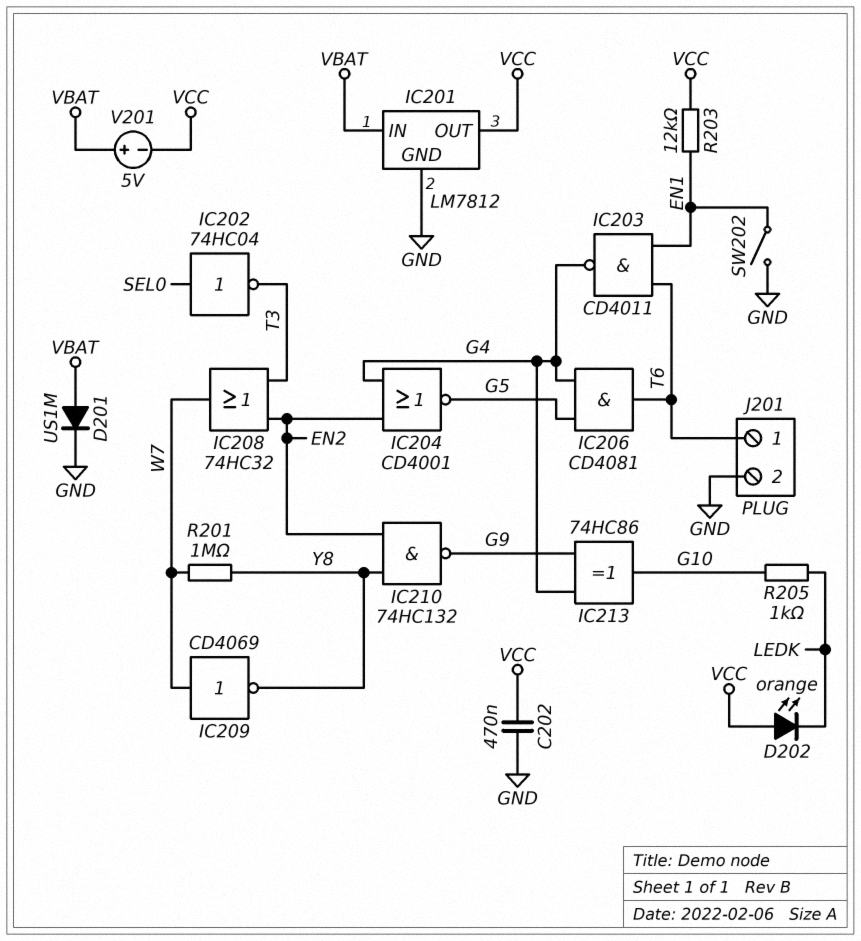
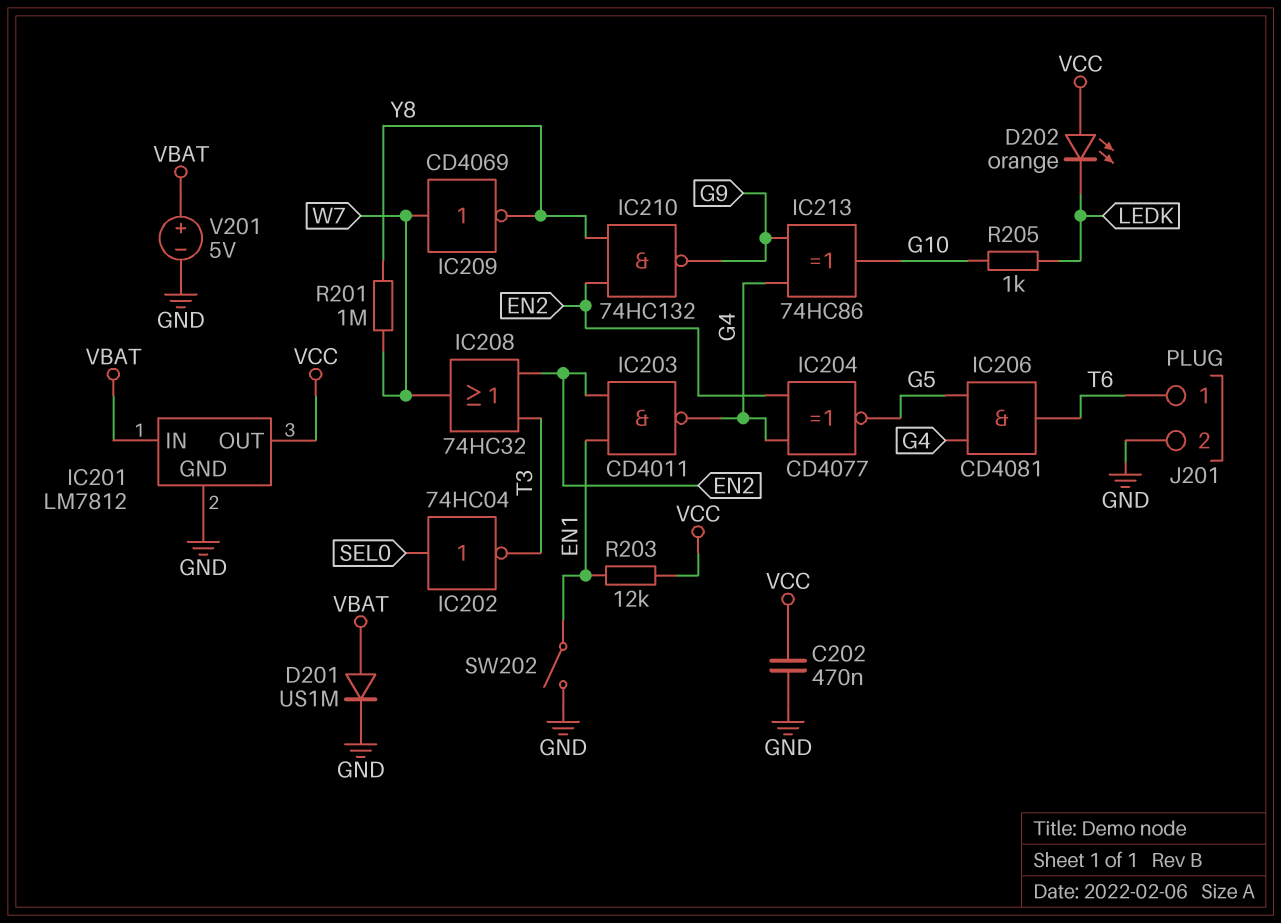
IC203: NAND CD4011 (in EN1, in T6, out G4) -> NAND CD4011 (in EN1, in EN2, out G4)
IC204: NOR CD4001 (in EN2, in G4, out G5) -> XNOR CD4077 (in EN2, in G4, out G5)
V201: 5V (plus VBAT, minus VCC) -> 5V (plus VBAT, minus GND)

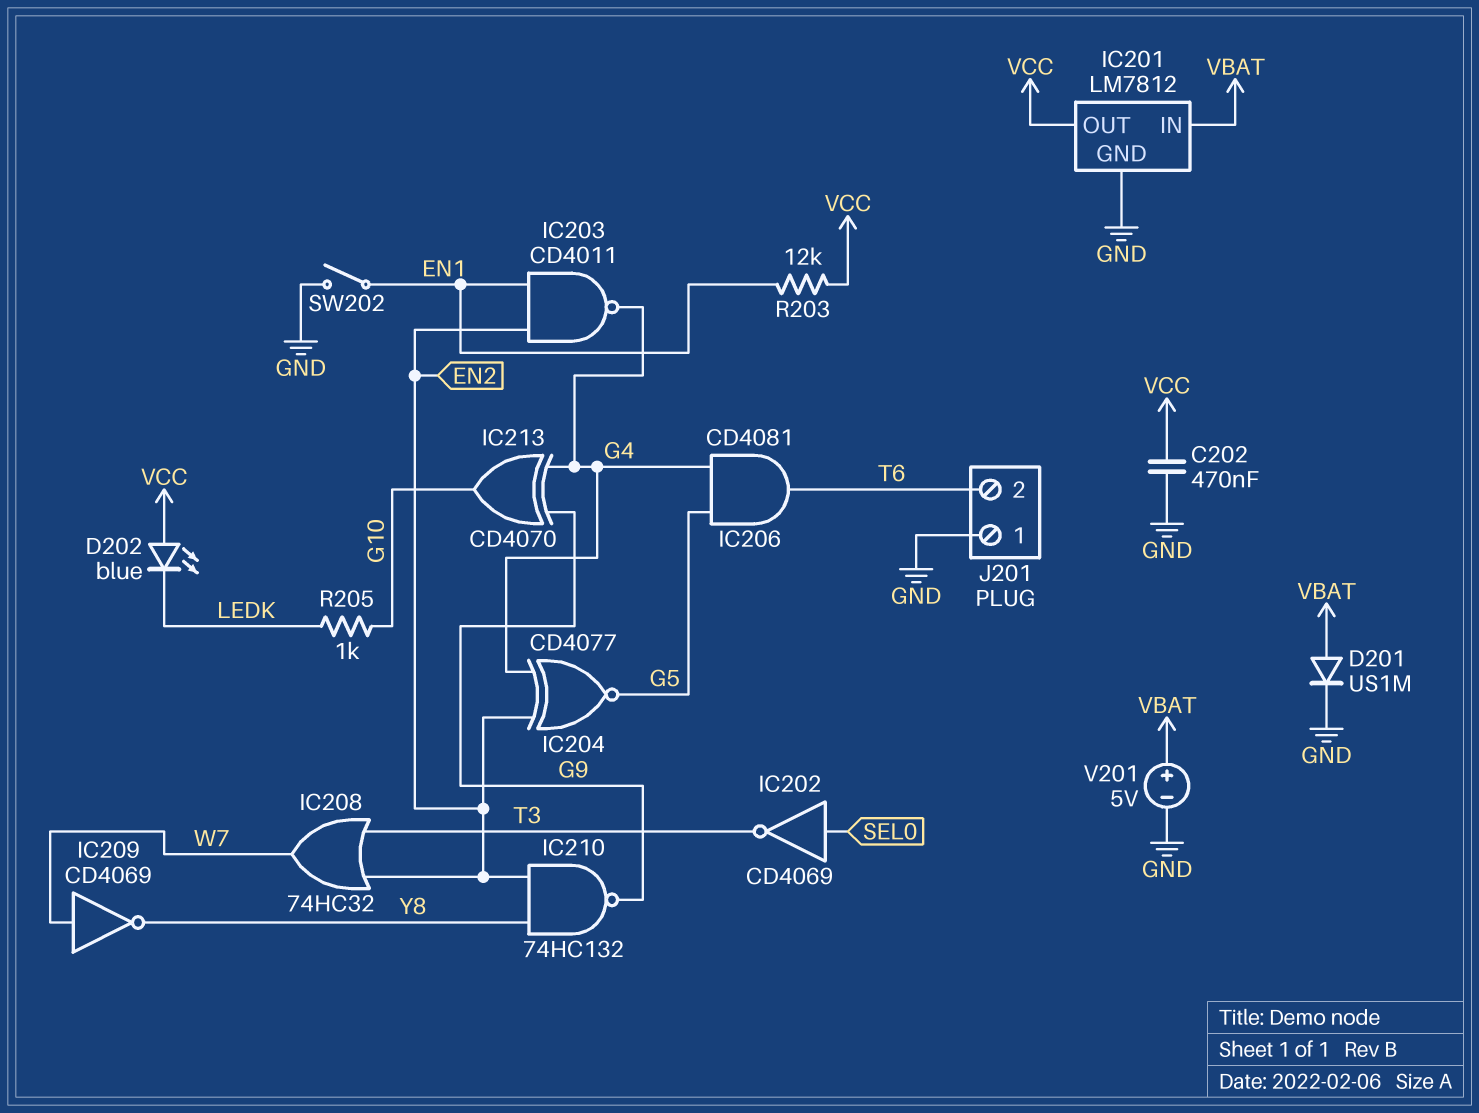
D202: LED orange (A VCC, K LEDK) -> LED blue (A VCC, K LEDK)
IC202: NOT 74HC04 (in SEL0, out T3) -> NOT CD4069 (in SEL0, out T3)
IC213: XOR 74HC86 (in G4, in G9, out G10) -> XOR CD4070 (in G4, in G9, out G10)
J201 pin 1: T6 -> GND
J201 pin 2: GND -> T6
R201: 1M (W7, Y8) -> none

